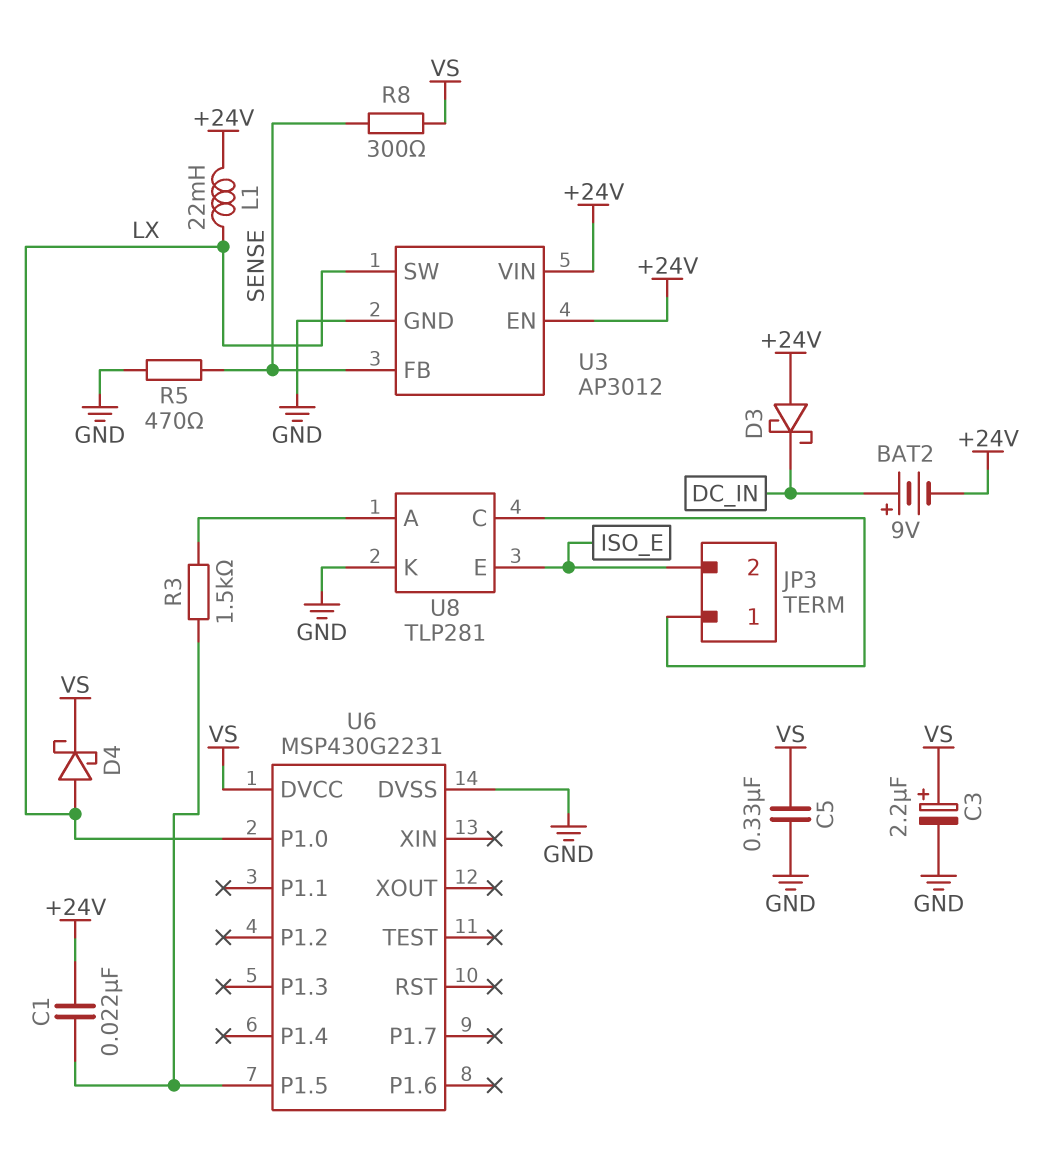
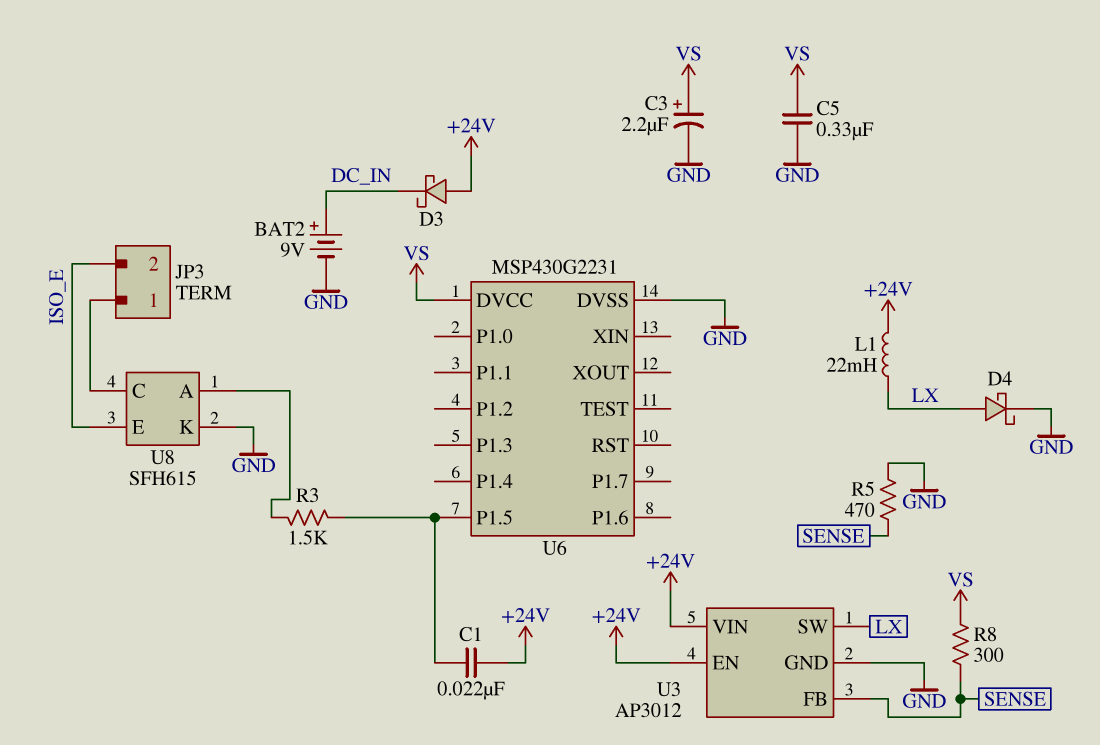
BAT2: 9V (plus DC_IN, minus +24V) -> 9V (plus DC_IN, minus GND)
D4: schottky (A LX, K VS) -> schottky (A LX, K GND)
U6 pin P1.0: LX -> none
U8: TLP281 -> SFH615

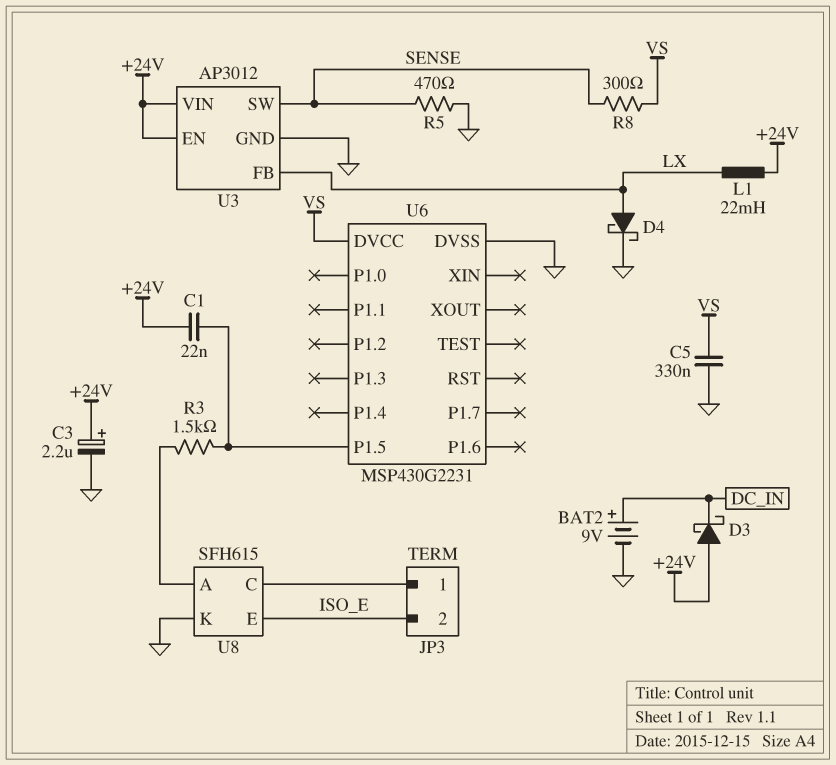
C3: 2.2uF (plus VS, minus GND) -> 2.2uF (plus +24V, minus GND)
U3 pin FB: SENSE -> LX
U3 pin SW: LX -> SENSE

